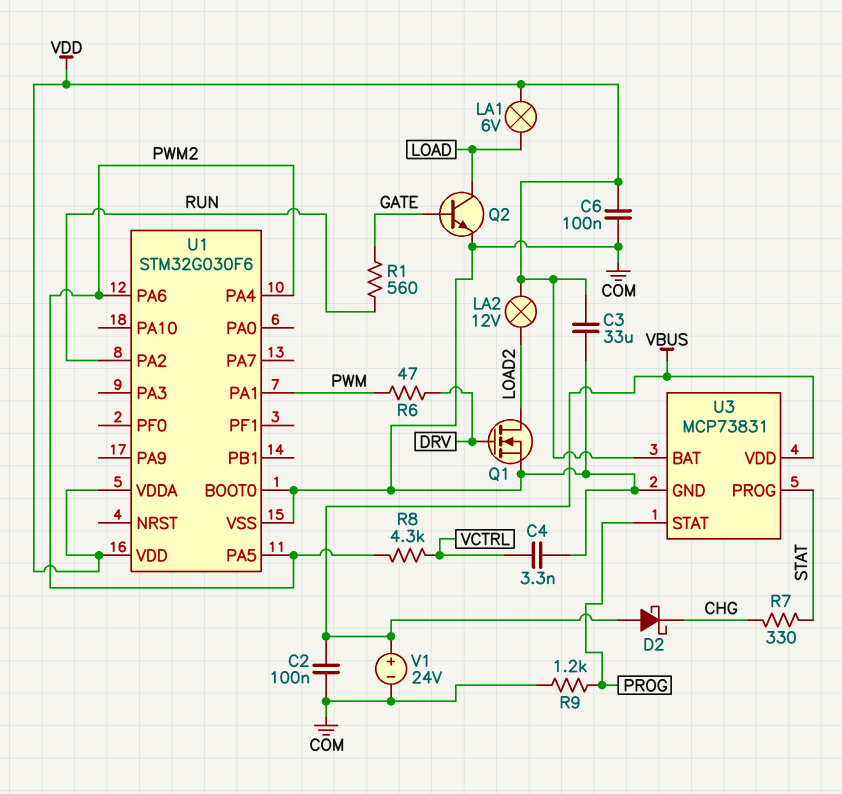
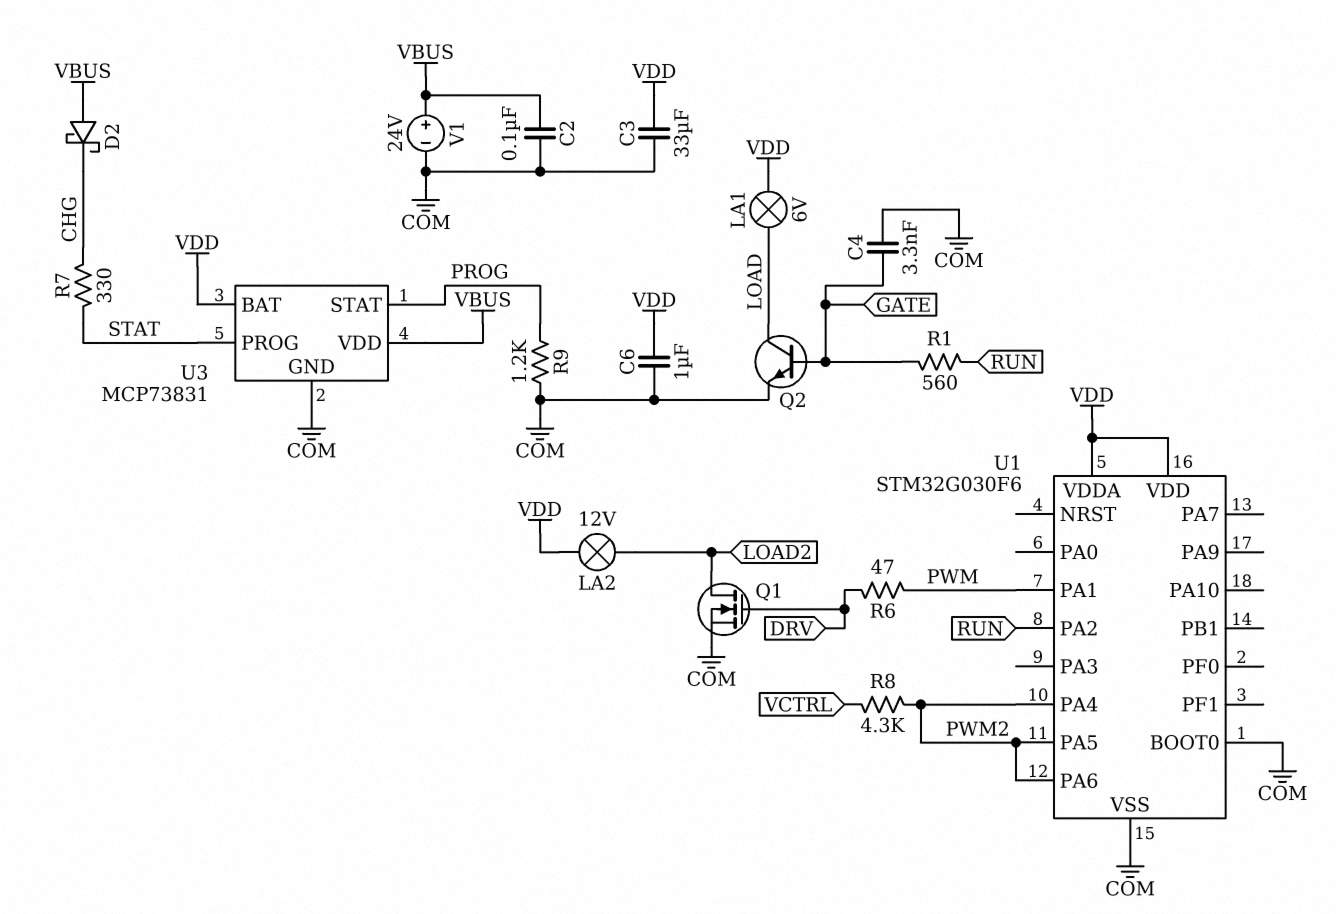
C4: 3.3nF (COM, VCTRL) -> 3.3nF (COM, GATE)
C6: 100nF (COM, VDD) -> 1uF (COM, VDD)

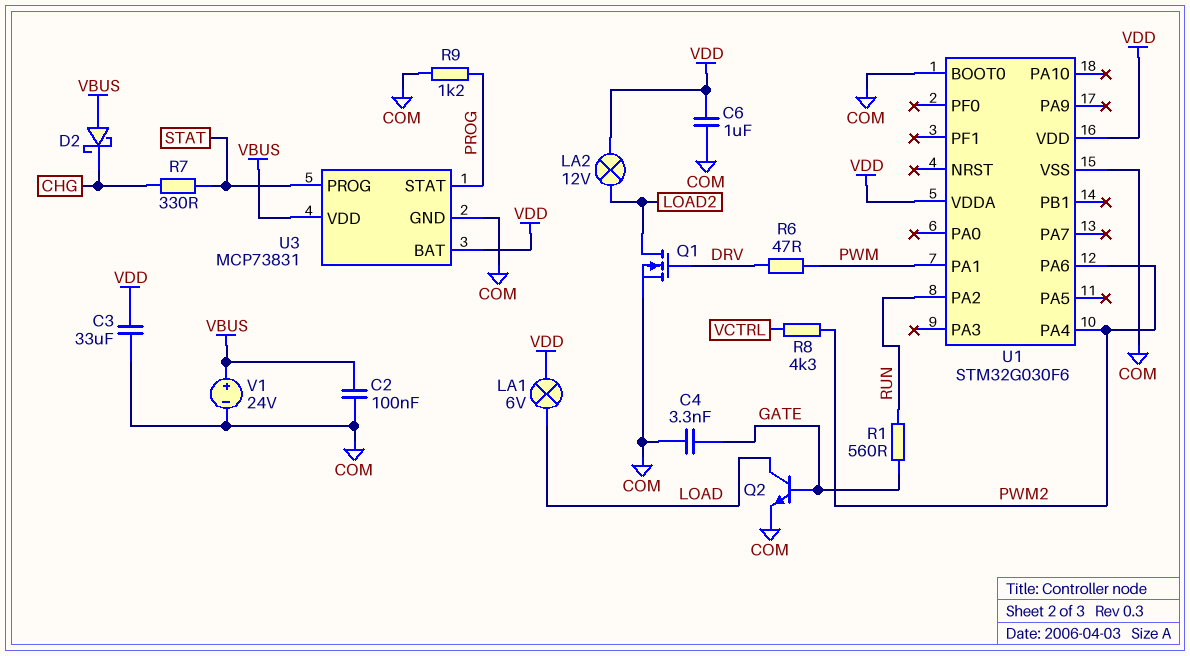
U1 pin PA5: PWM2 -> none

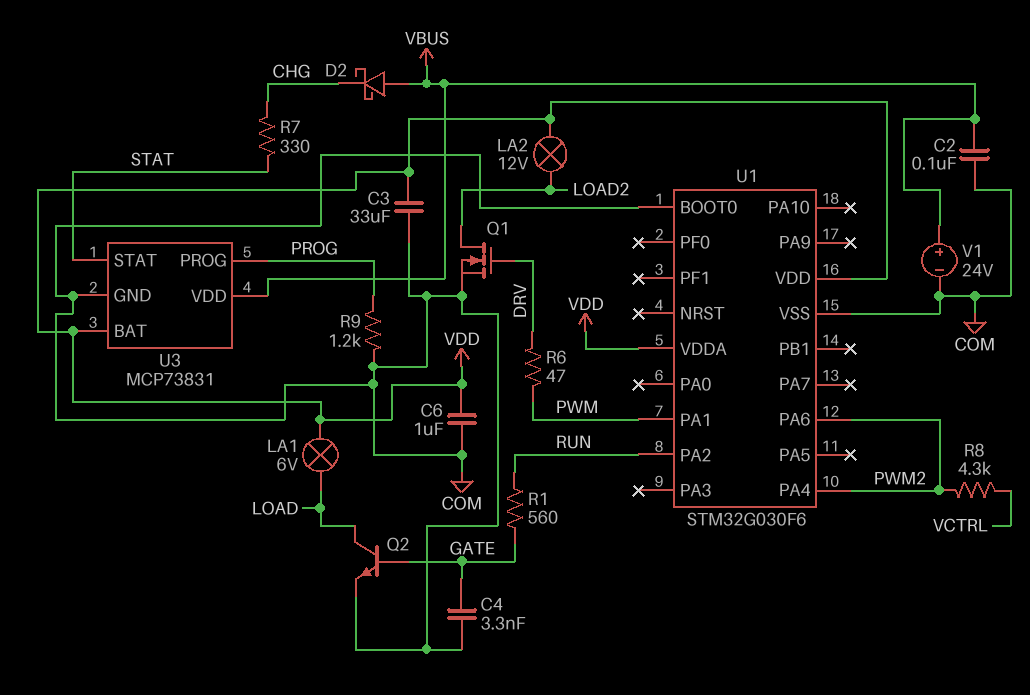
U3 pin PROG: STAT -> PROG
U3 pin STAT: PROG -> STAT

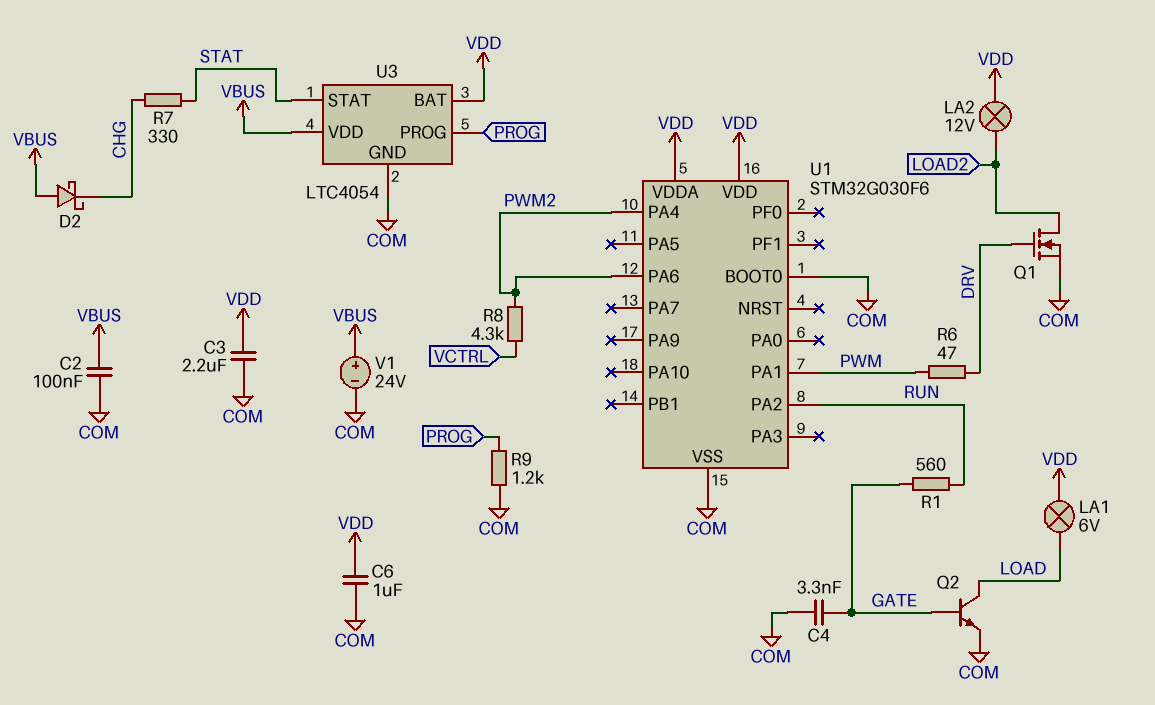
C3: 33uF (COM, VDD) -> 2.2uF (COM, VDD)
U3: MCP73831 -> LTC4054

